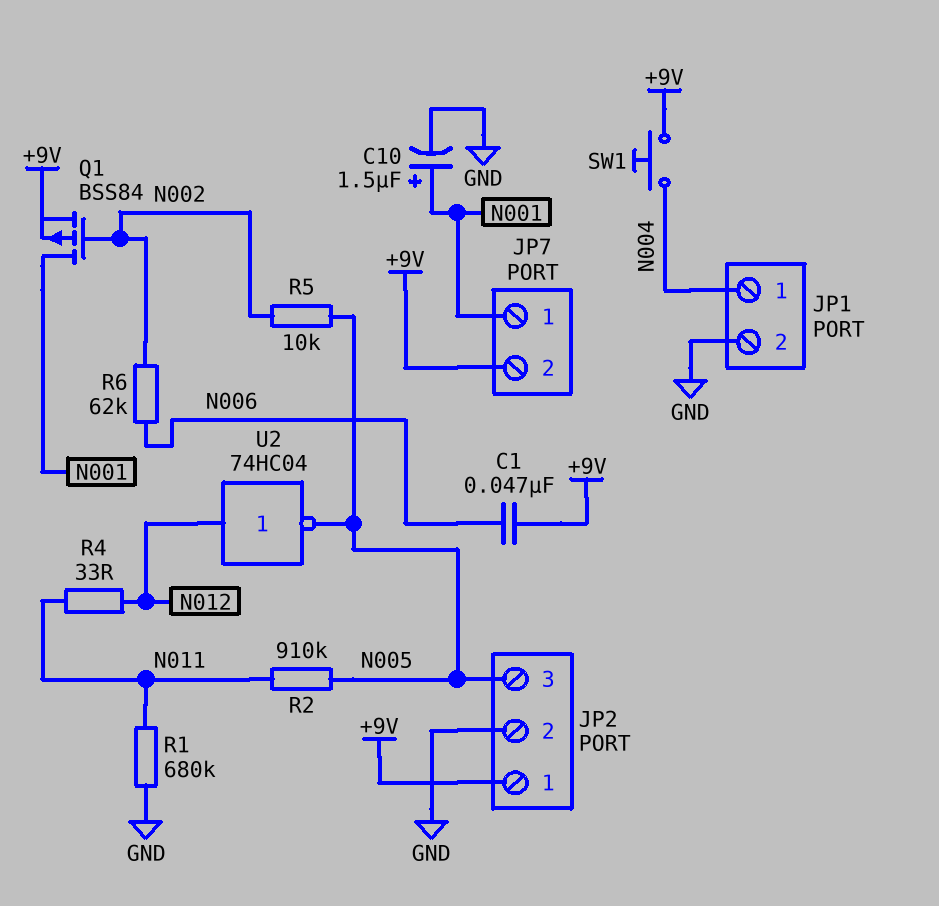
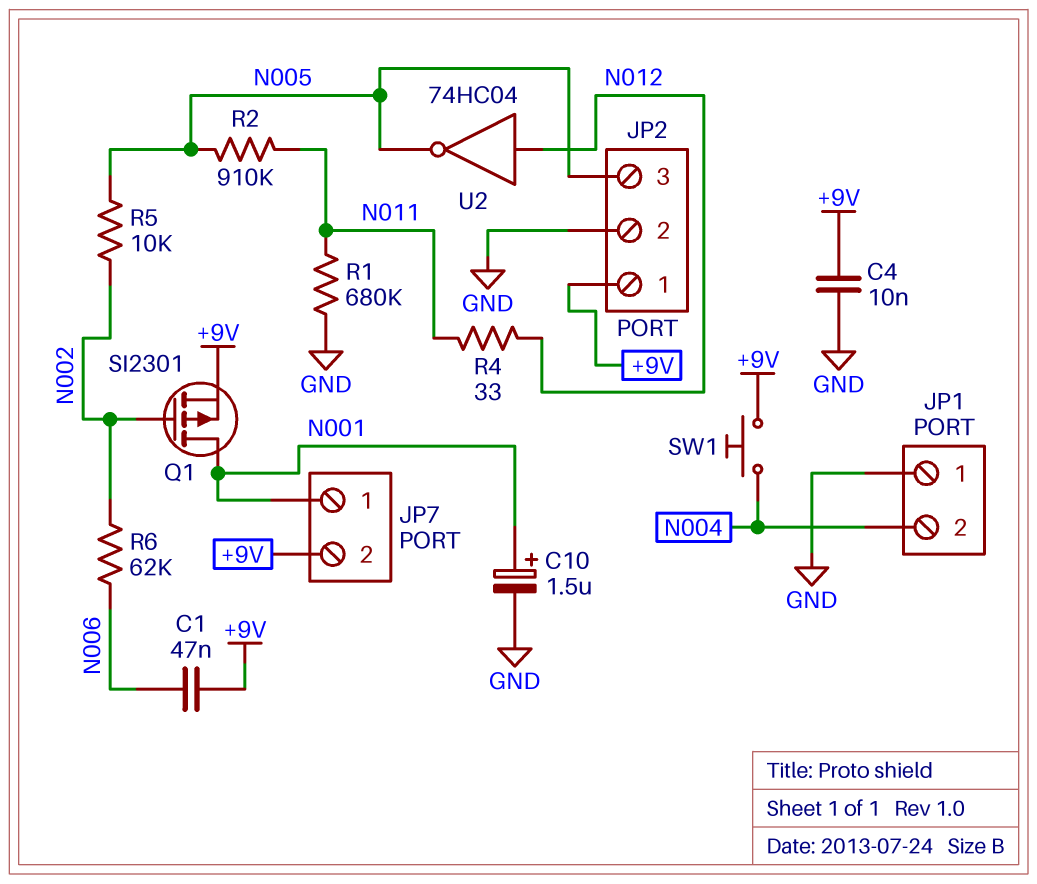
C4: none -> 10nF (+9V, GND)
JP1 pin 1: N004 -> GND
JP1 pin 2: GND -> N004
Q1: PMOS BSS84 (G N002, D N001, S +9V) -> PMOS SI2301 (G N002, D N001, S +9V)

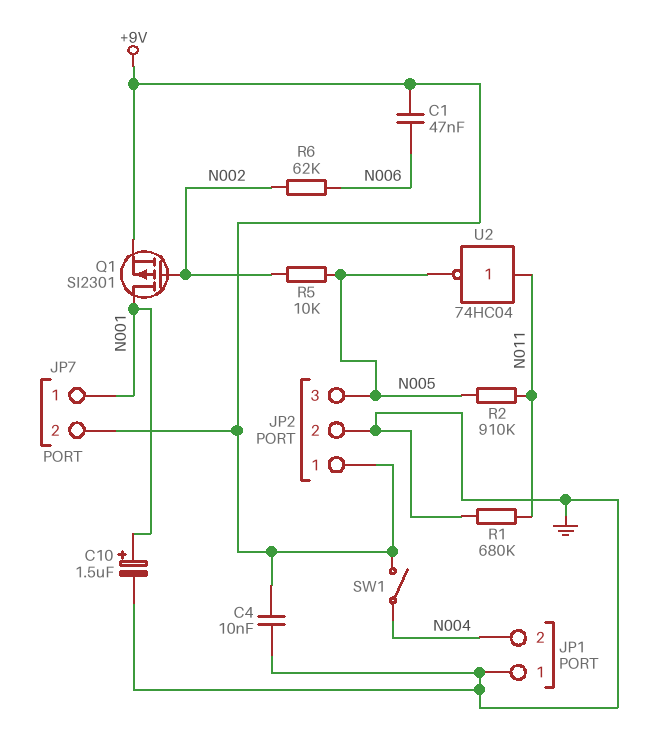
R4: 33 (N011, N012) -> none
SW1: button (+9V, N004) -> switch (+9V, N004)
U2: NOT 74HC04 (in N012, out N005) -> NOT 74HC04 (in N011, out N005)

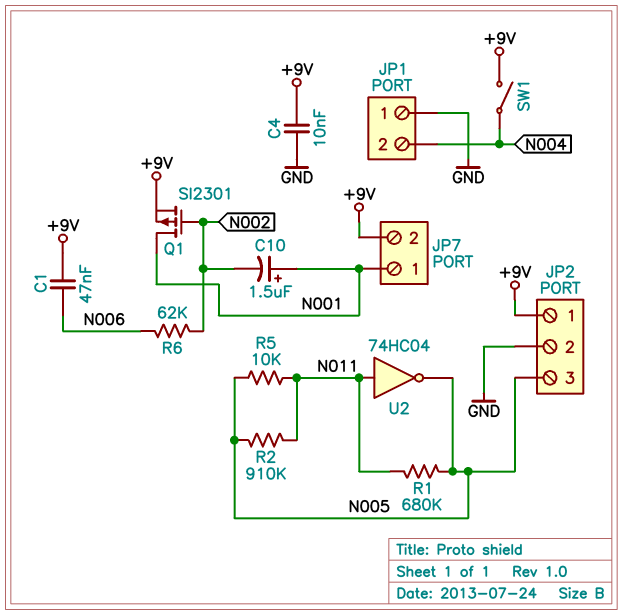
C10: 1.5uF (plus N001, minus GND) -> 1.5uF (plus N001, minus N002)
R1: 680k (GND, N011) -> 680k (N005, N011)
R5: 10k (N002, N005) -> 10k (N005, N011)

